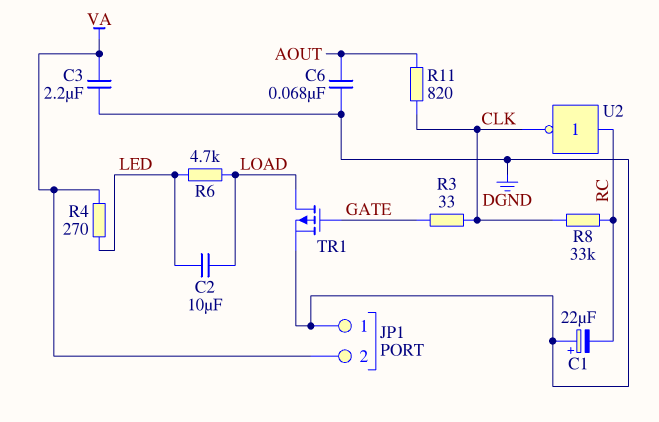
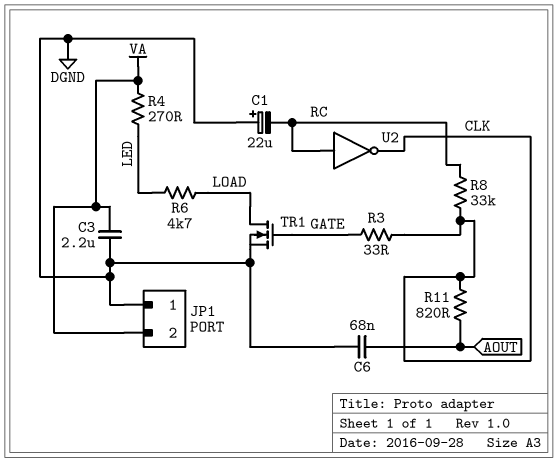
C2: 10uF (LED, LOAD) -> none
TR1: PMOS (G GATE, D LOAD, S DGND) -> NMOS (G GATE, D LOAD, S DGND)

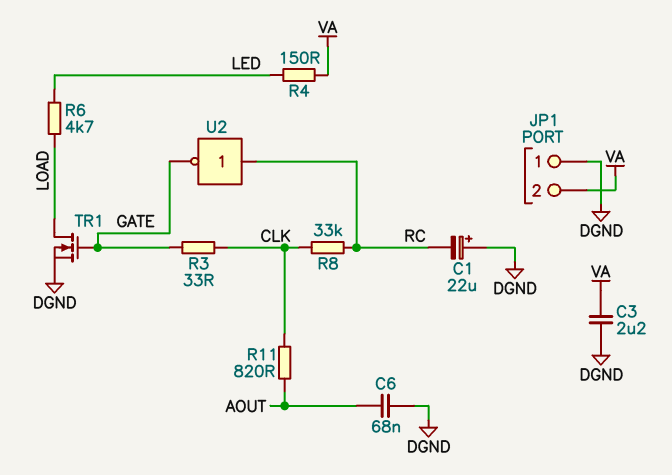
R4: 270 (LED, VA) -> 150 (LED, VA)
U2: NOT (in RC, out CLK) -> NOT (in RC, out GATE)

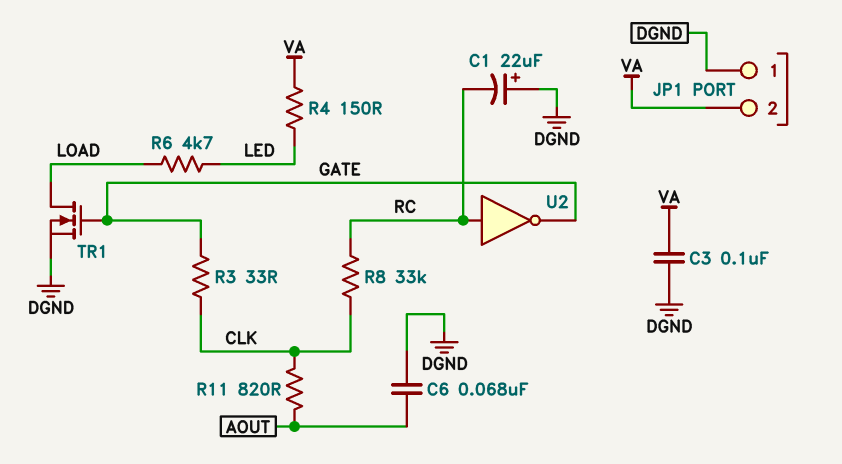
C3: 2.2uF (DGND, VA) -> 100nF (DGND, VA)

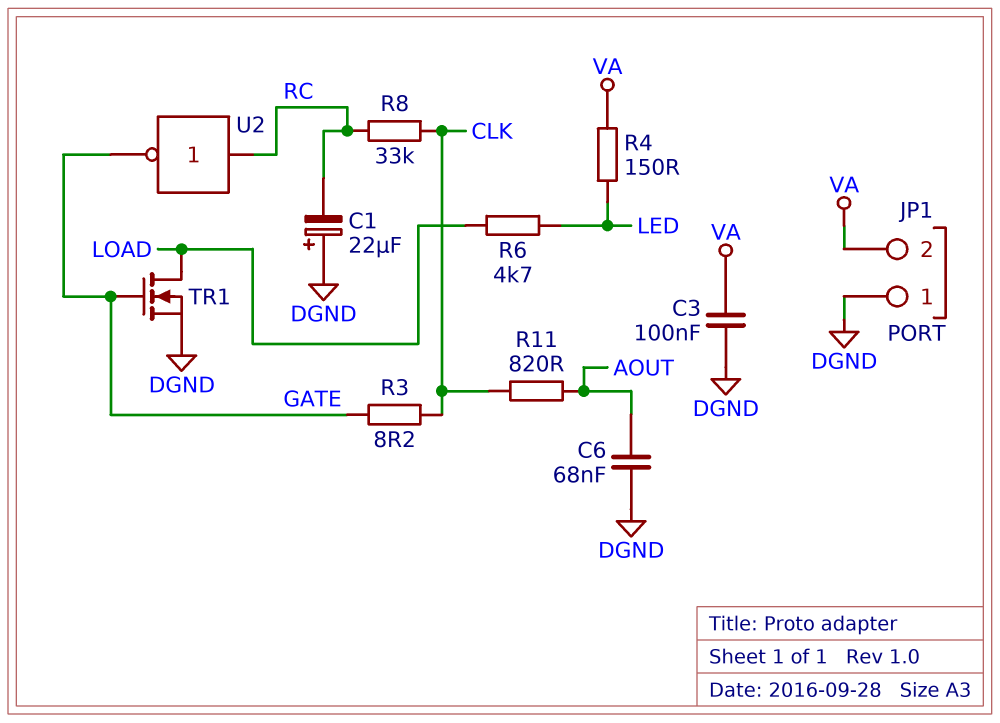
R3: 33 (CLK, GATE) -> 8.2 (CLK, GATE)

